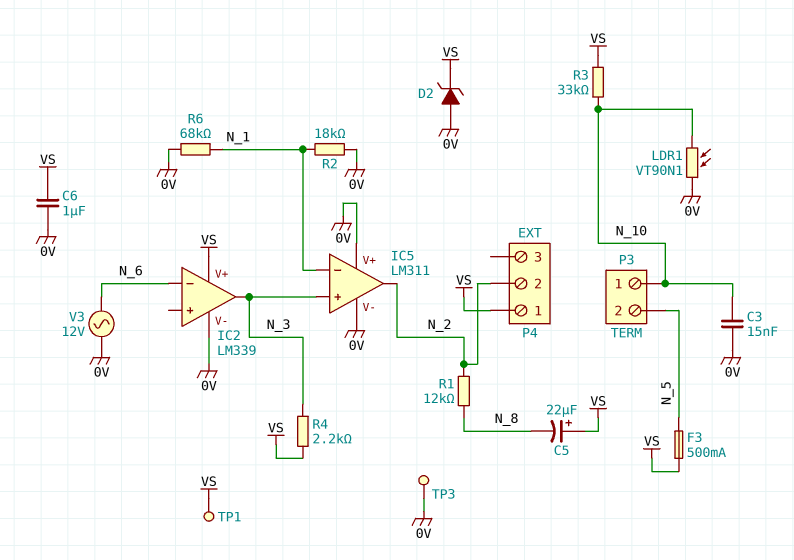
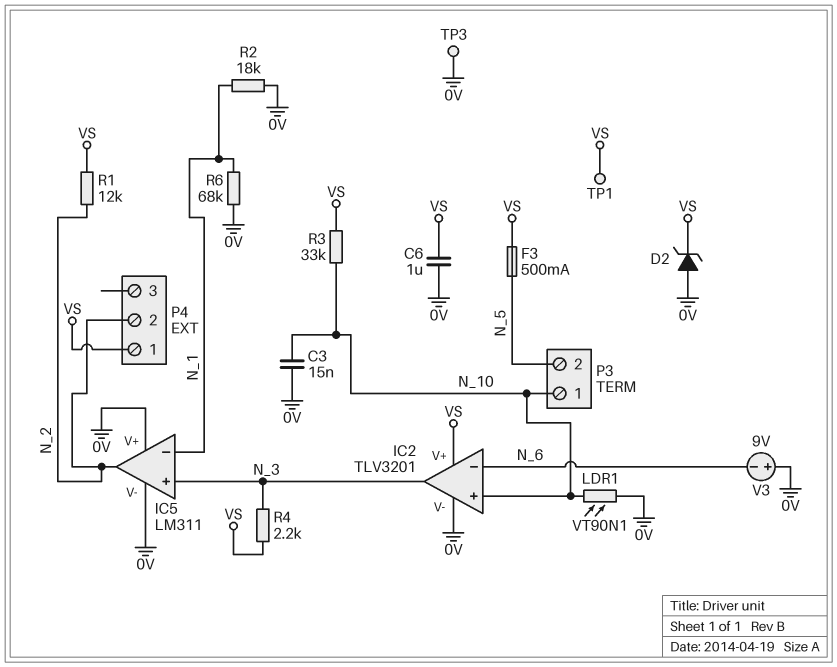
C5: 22uF (plus VS, minus N_8) -> none
IC2: LM339 -> TLV3201
IC2 pin in+: none -> N_10
R1: 12k (N_2, N_8) -> 12k (N_2, VS)
V3: AC 12V (0V, N_6) -> 9V (plus 0V, minus N_6)

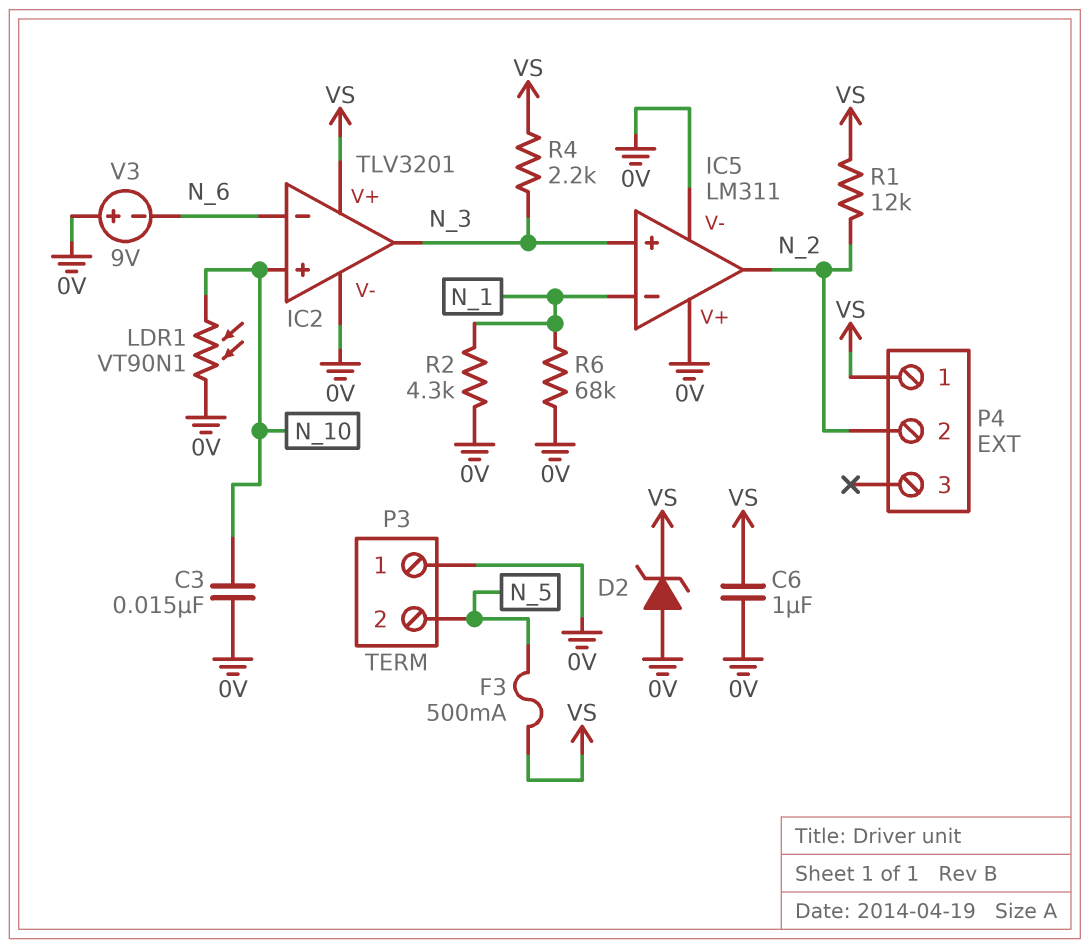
P3 pin 1: N_10 -> 0V
R2: 18k (0V, N_1) -> 4.3k (0V, N_1)
R3: 33k (N_10, VS) -> none
TP1: test point (VS) -> none
TP3: test point (0V) -> none

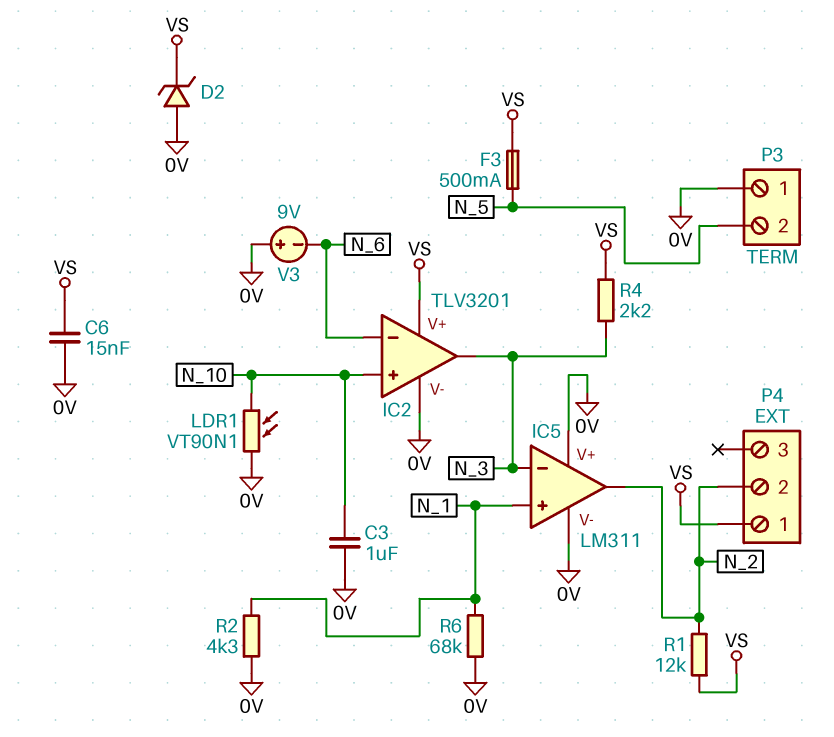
C3: 15nF (0V, N_10) -> 1uF (0V, N_10)
C6: 1uF (0V, VS) -> 15nF (0V, VS)
IC5 pin in+: N_3 -> N_1
IC5 pin in-: N_1 -> N_3

